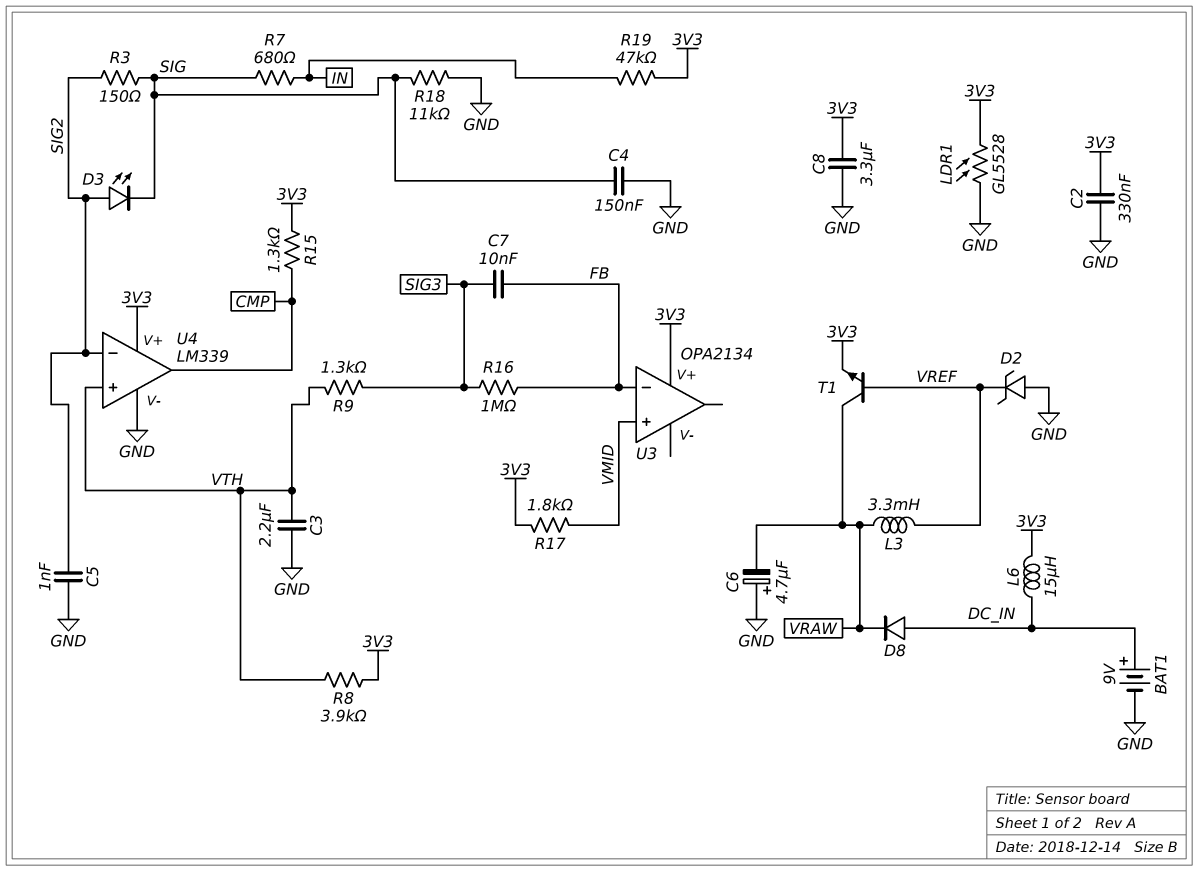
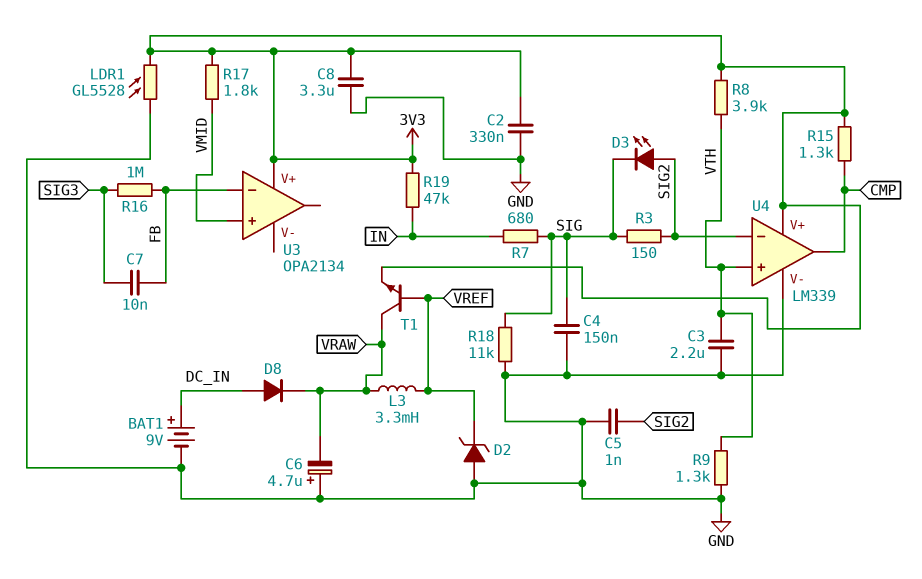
L6: 15uH (3V3, DC_IN) -> none
R9: 1.3k (SIG3, VTH) -> 1.3k (GND, VTH)

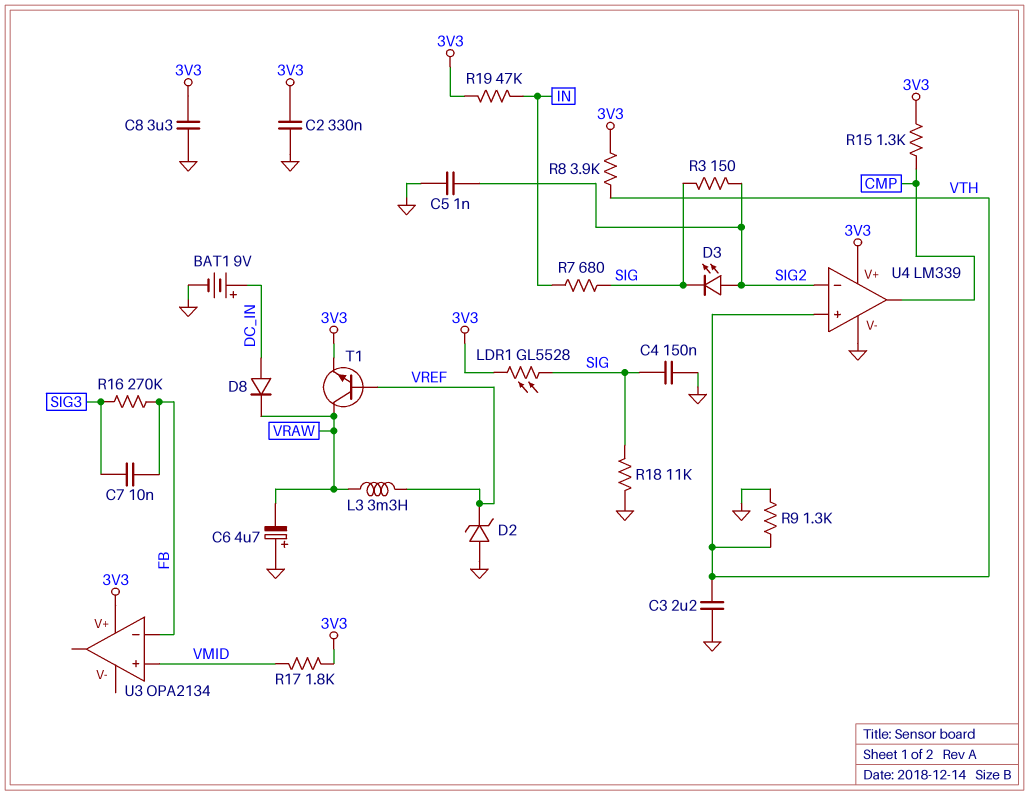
LDR1: GL5528 (3V3, GND) -> GL5528 (3V3, SIG)
R16: 1M (FB, SIG3) -> 270k (FB, SIG3)

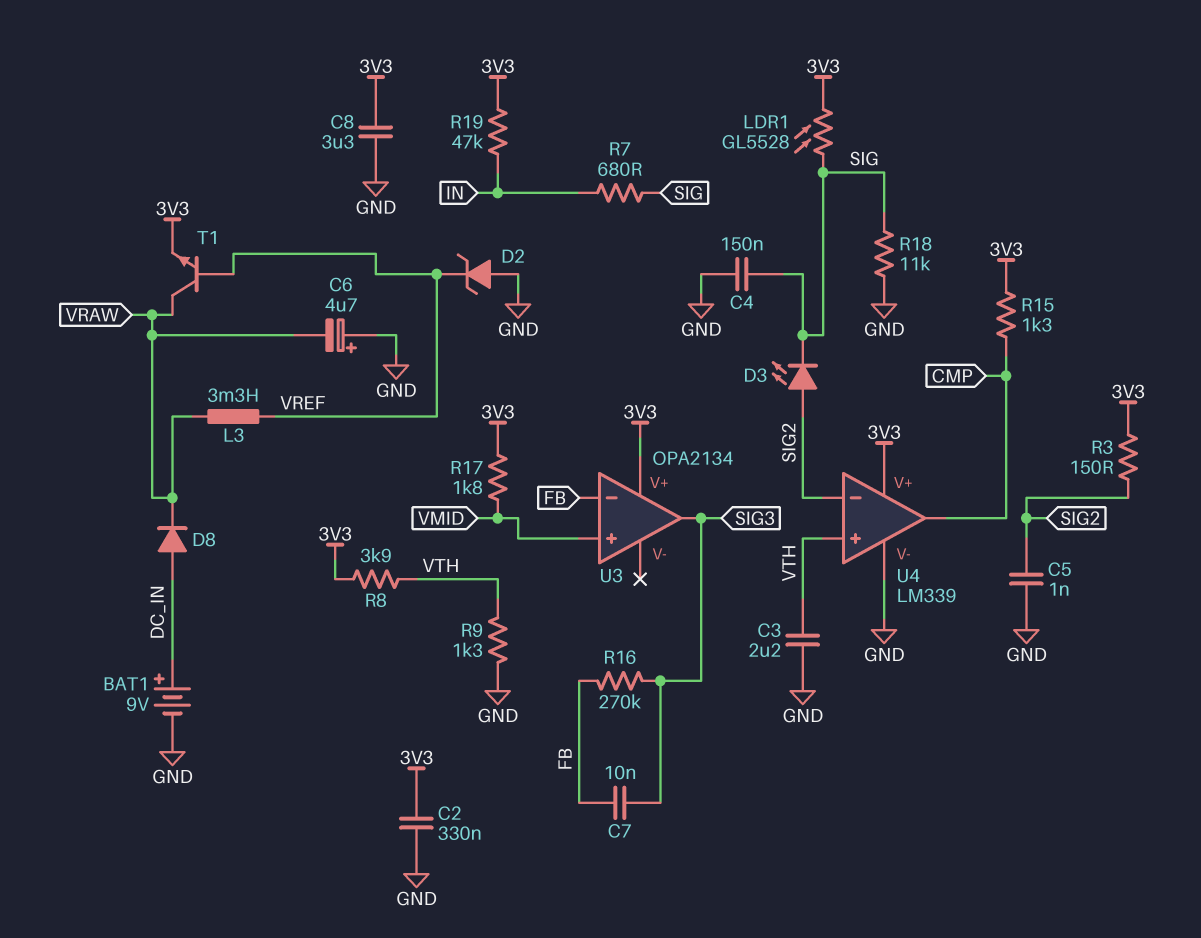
R3: 150 (SIG, SIG2) -> 150 (3V3, SIG2)
U3 pin out: none -> SIG3

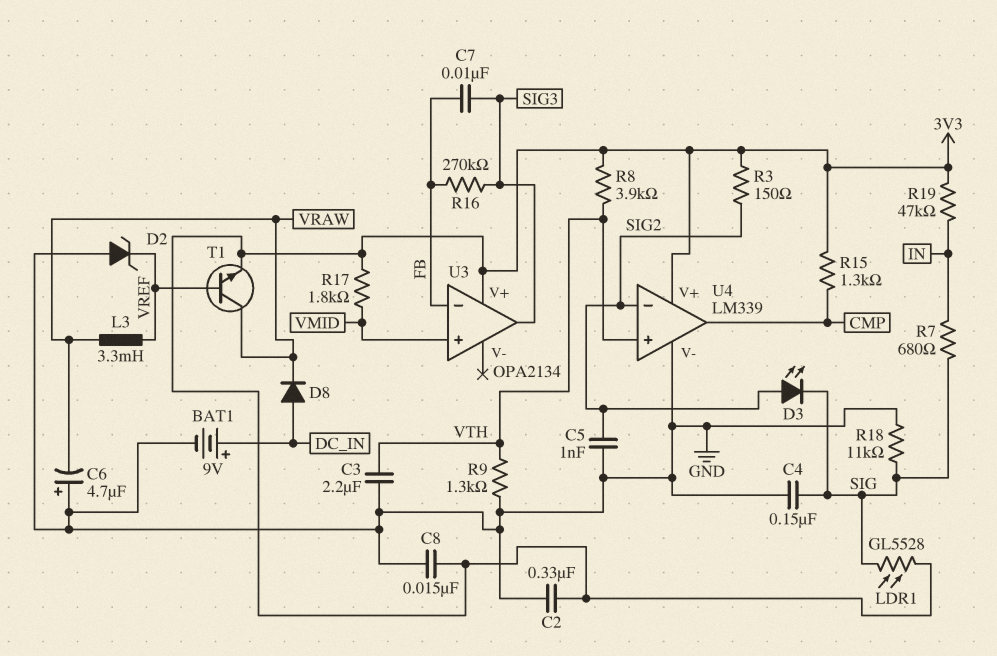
C8: 3.3uF (3V3, GND) -> 15nF (3V3, GND)

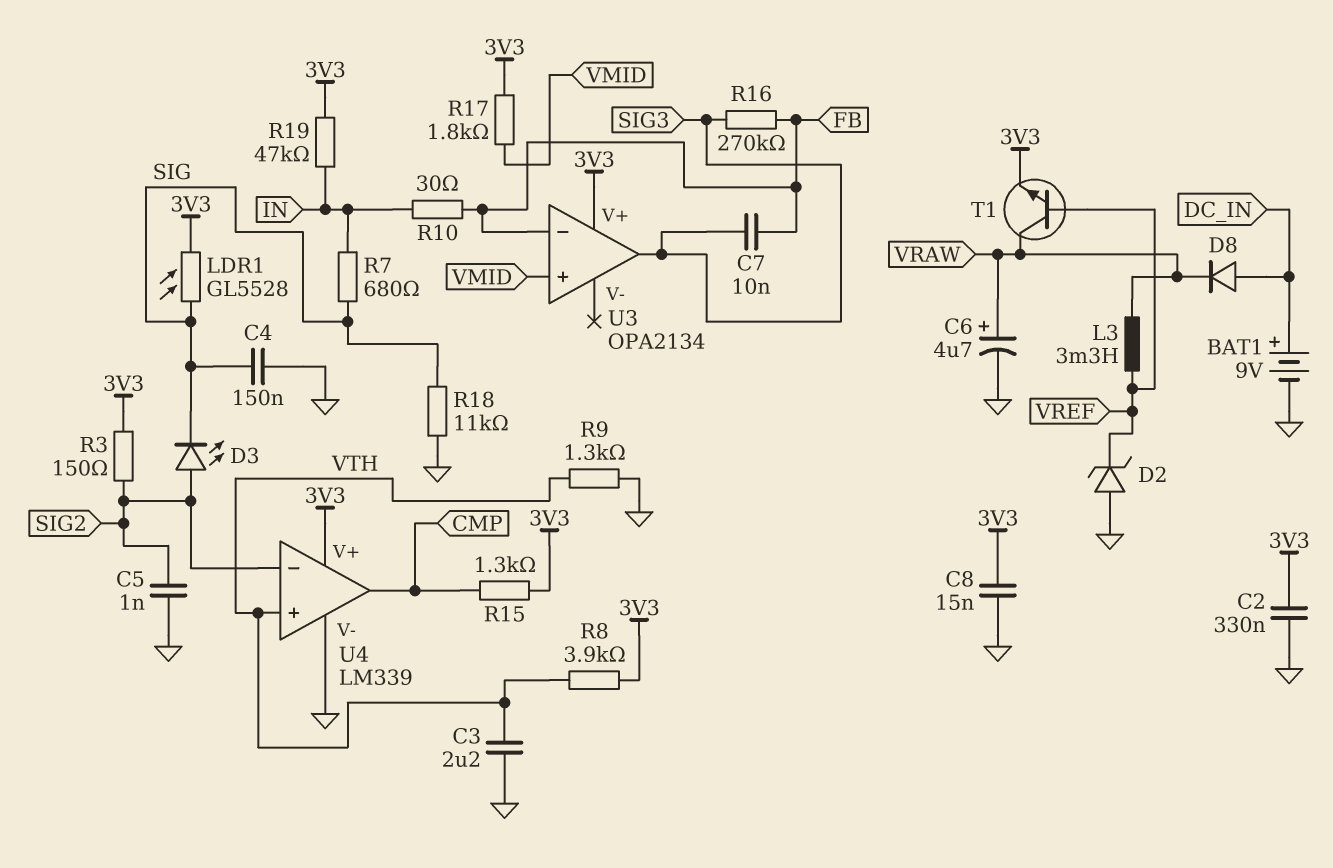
C6: 4.7uF (plus GND, minus VRAW) -> 4.7uF (plus VRAW, minus GND)
R10: none -> 30 (FB, IN)

